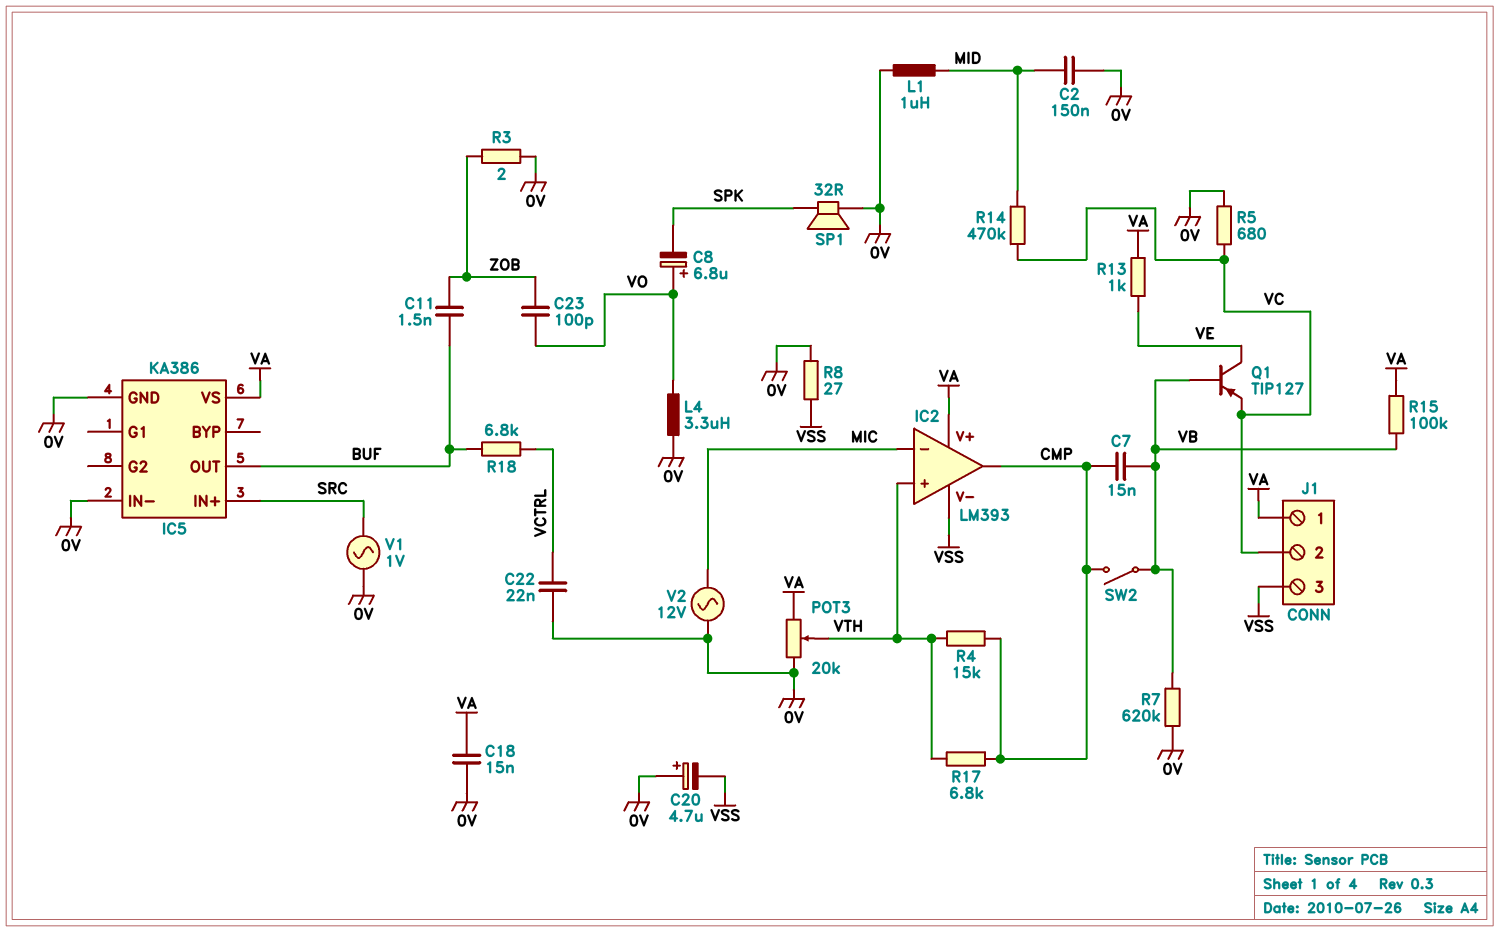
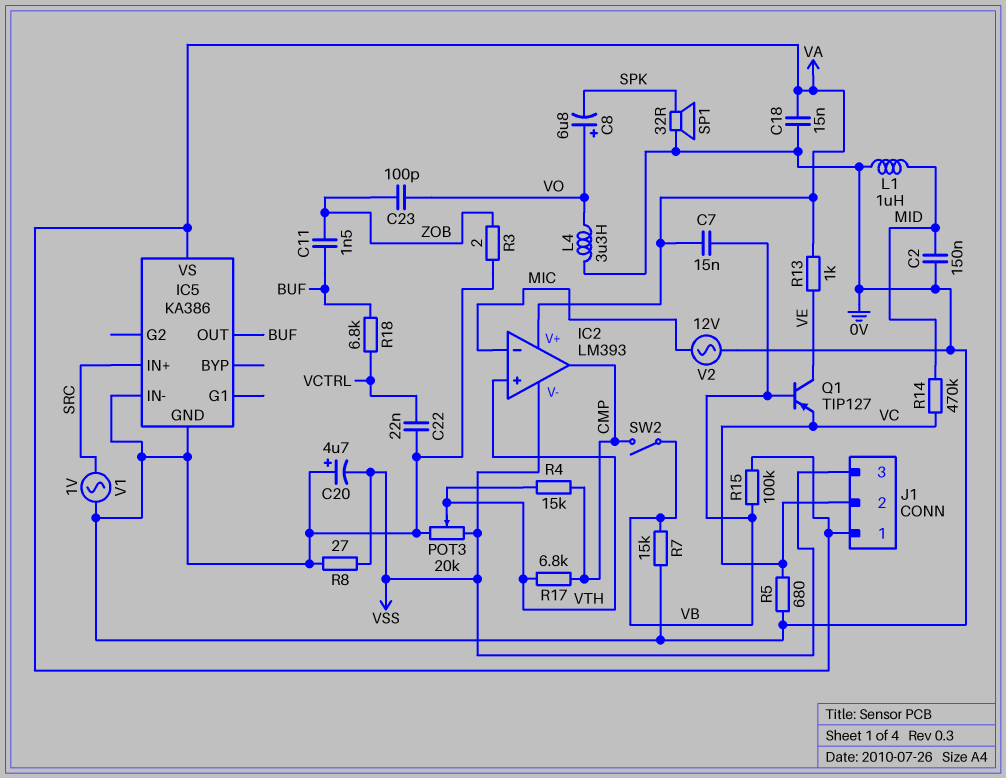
C7: 15nF (CMP, VB) -> 15nF (VA, VB)
POT3: 20k (0V, VA, wiper VTH) -> 20k (0V, VSS, wiper VTH)
R7: 620k (0V, VB) -> 15k (0V, VB)

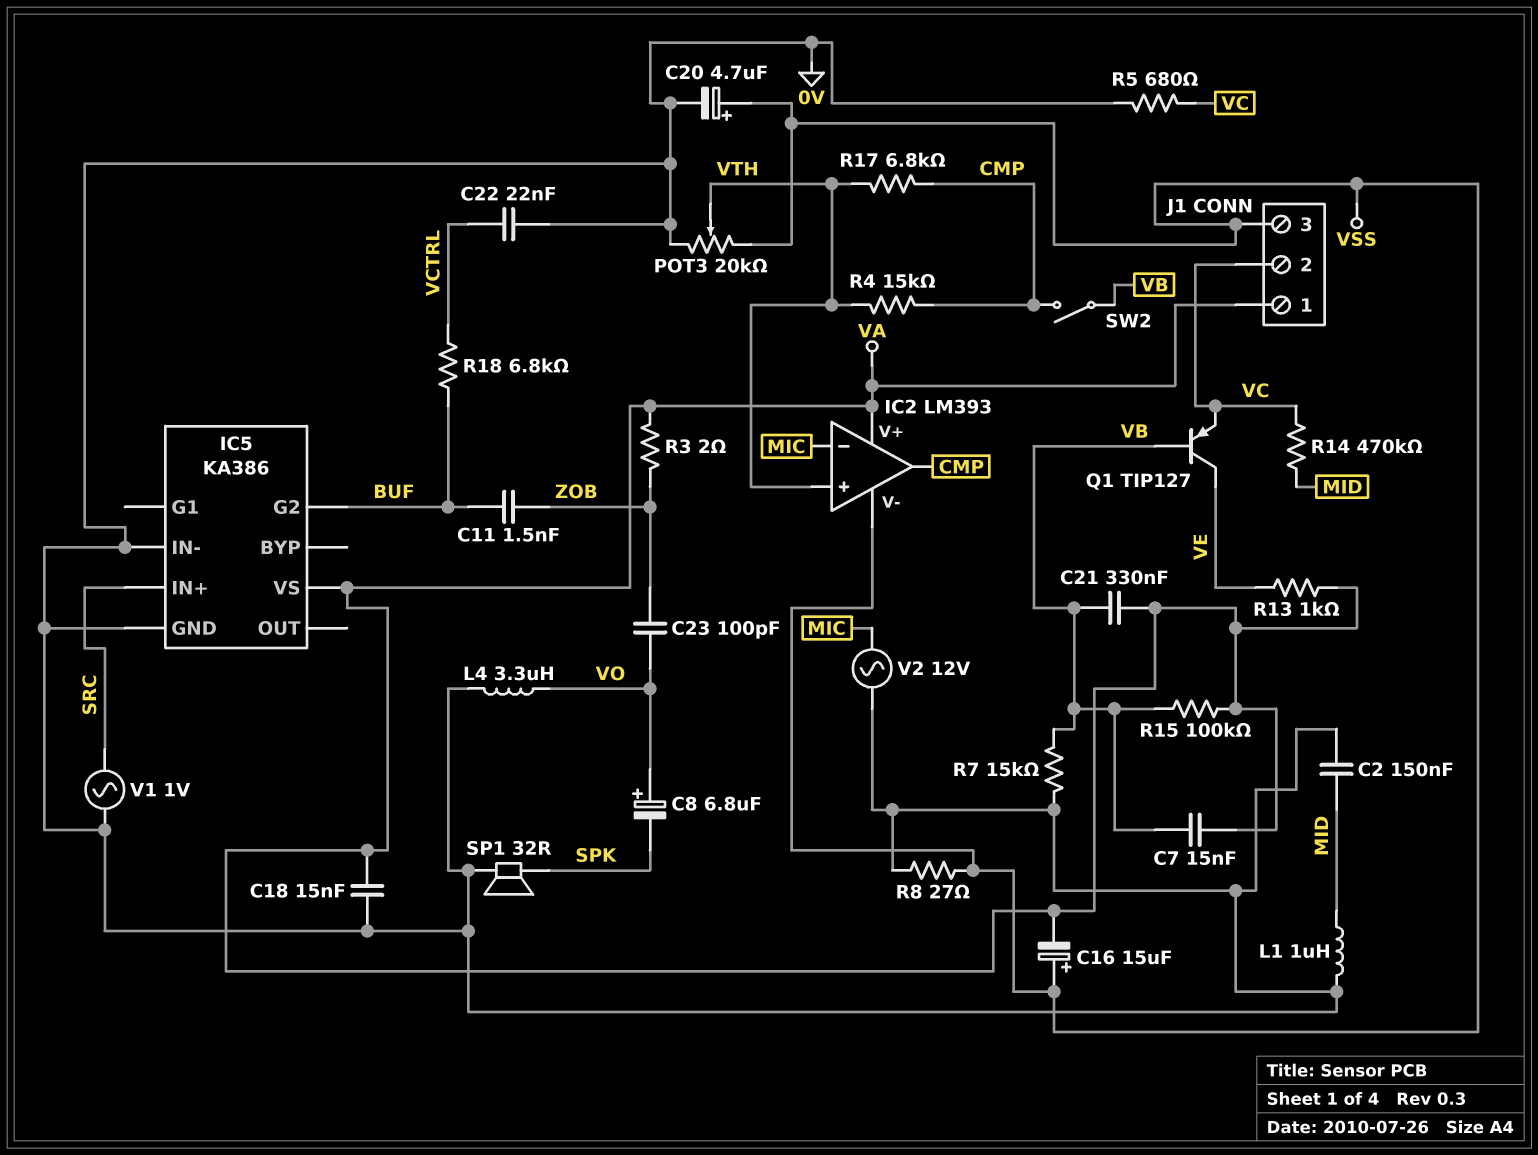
C16: none -> 15uF (plus VSS, minus VA)
C20: 4.7uF (plus 0V, minus VSS) -> 4.7uF (plus VSS, minus 0V)
C21: none -> 330nF (VA, VB)
IC5 pin G2: none -> BUF
IC5 pin OUT: BUF -> none
R3: 2 (0V, ZOB) -> 2 (VA, ZOB)

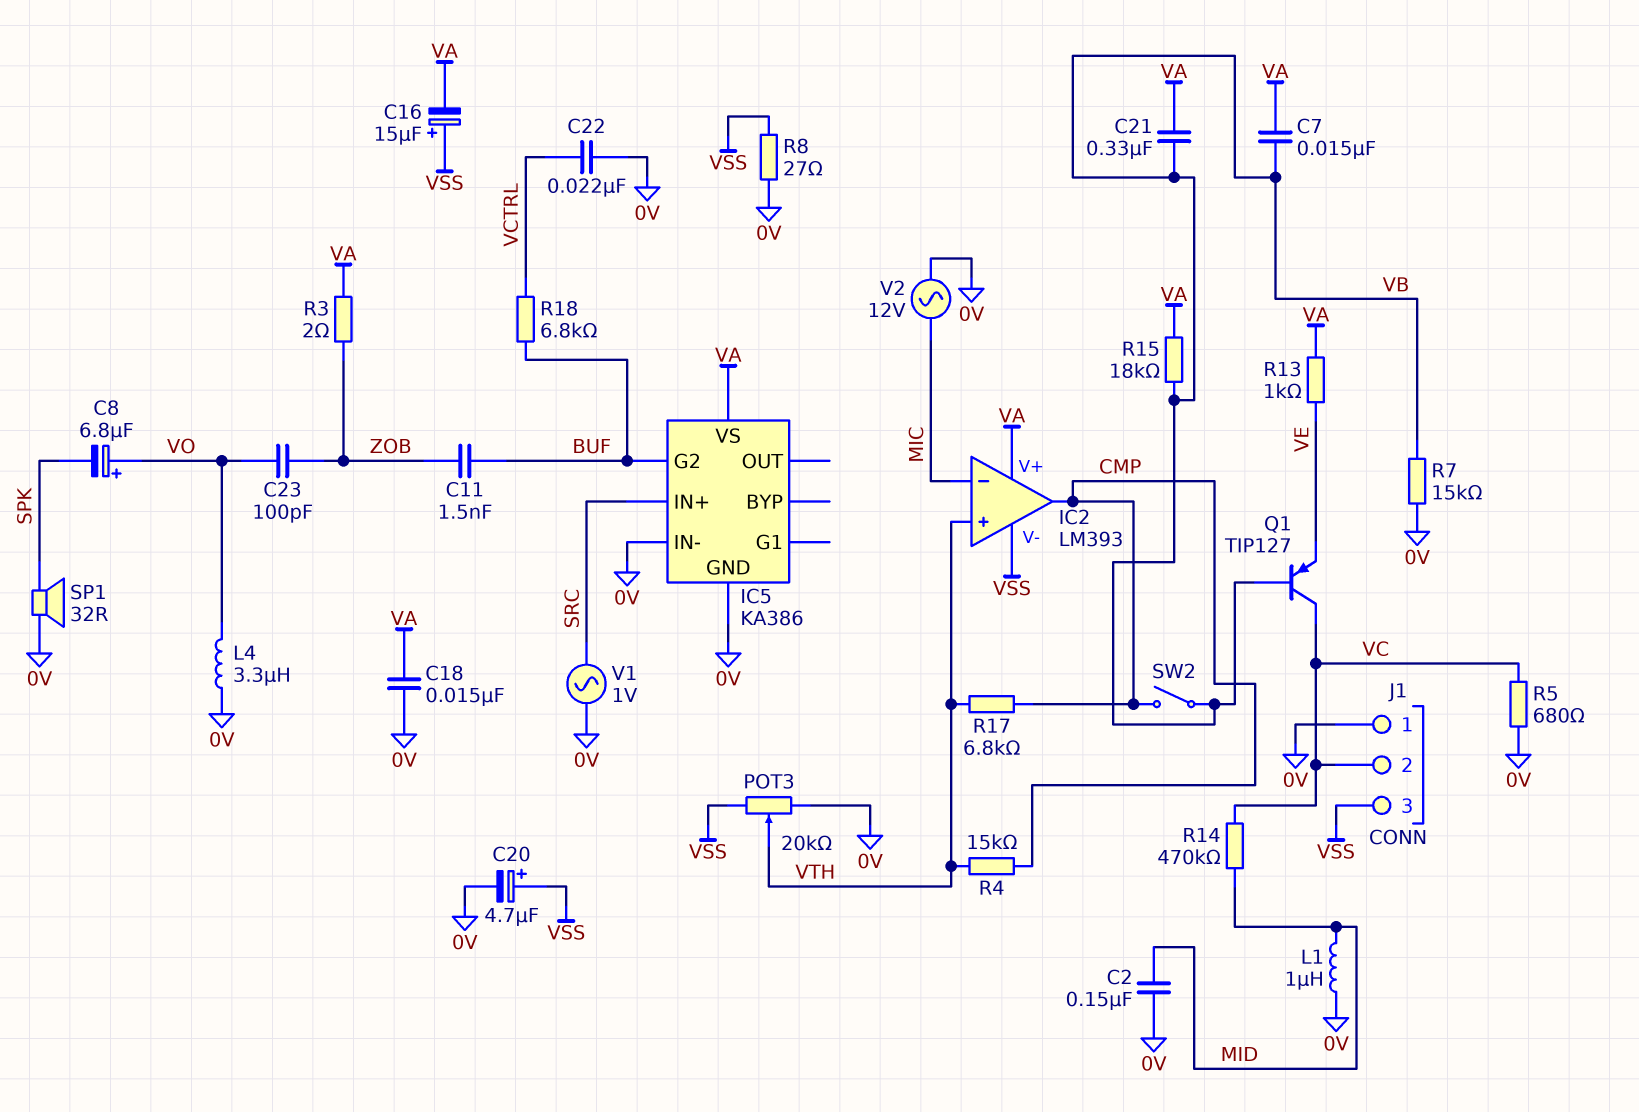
J1 pin 1: VA -> 0V
Q1: PNP TIP127 (B VB, C VE, E VC) -> PNP TIP127 (B VB, C VC, E VE)
R15: 100k (VA, VB) -> 18k (VA, VB)

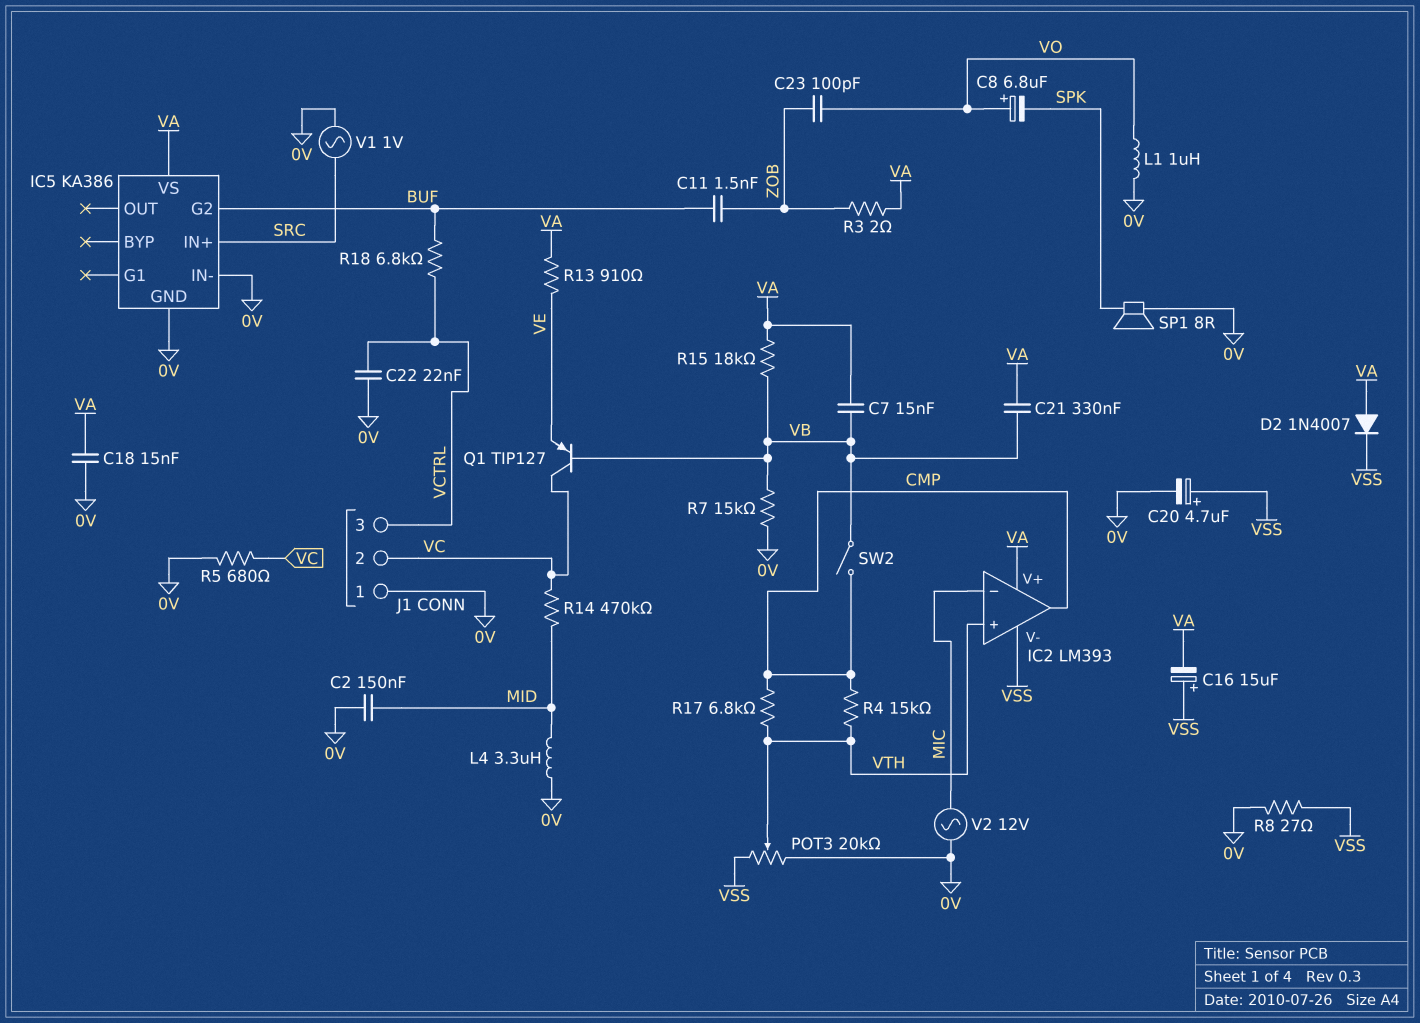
D2: none -> diode 1N4007 (A VA, K VSS)
J1 pin 3: VSS -> VCTRL
L1: 1uH (0V, MID) -> 1uH (0V, VO)
L4: 3.3uH (0V, VO) -> 3.3uH (0V, MID)
R13: 1k (VA, VE) -> 910 (VA, VE)
SP1: speaker 32R (0V, SPK) -> speaker 8R (0V, SPK)

